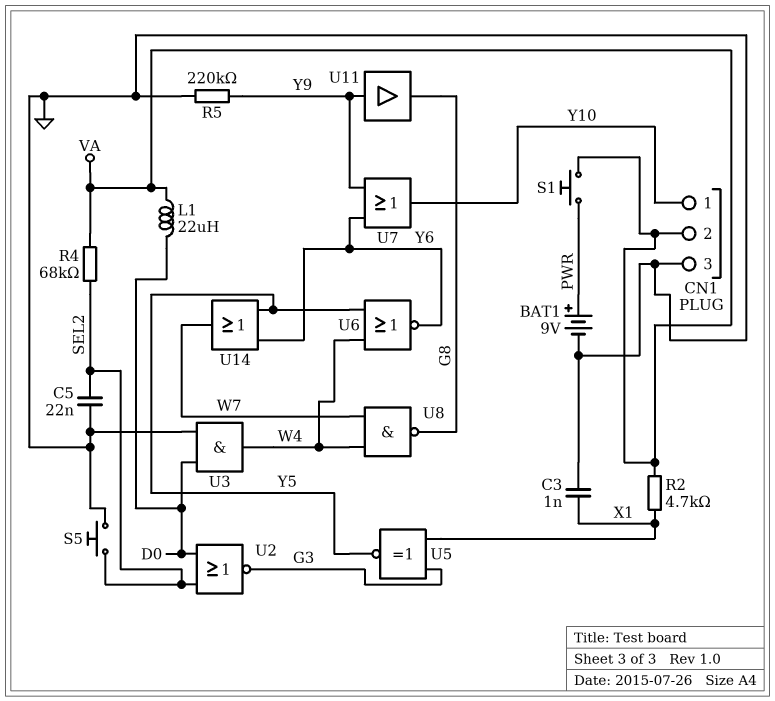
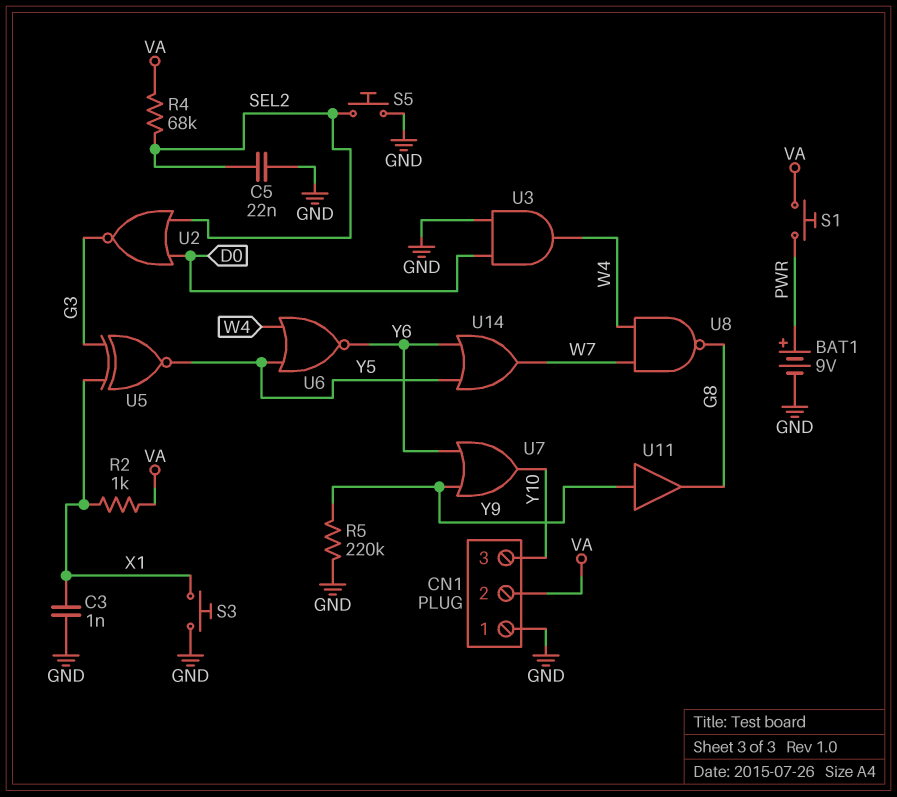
CN1 pin 1: Y10 -> GND
CN1 pin 3: GND -> Y10
L1: 22uH (D0, VA) -> none
R2: 4.7k (VA, X1) -> 1k (VA, X1)
S3: none -> button (GND, X1)

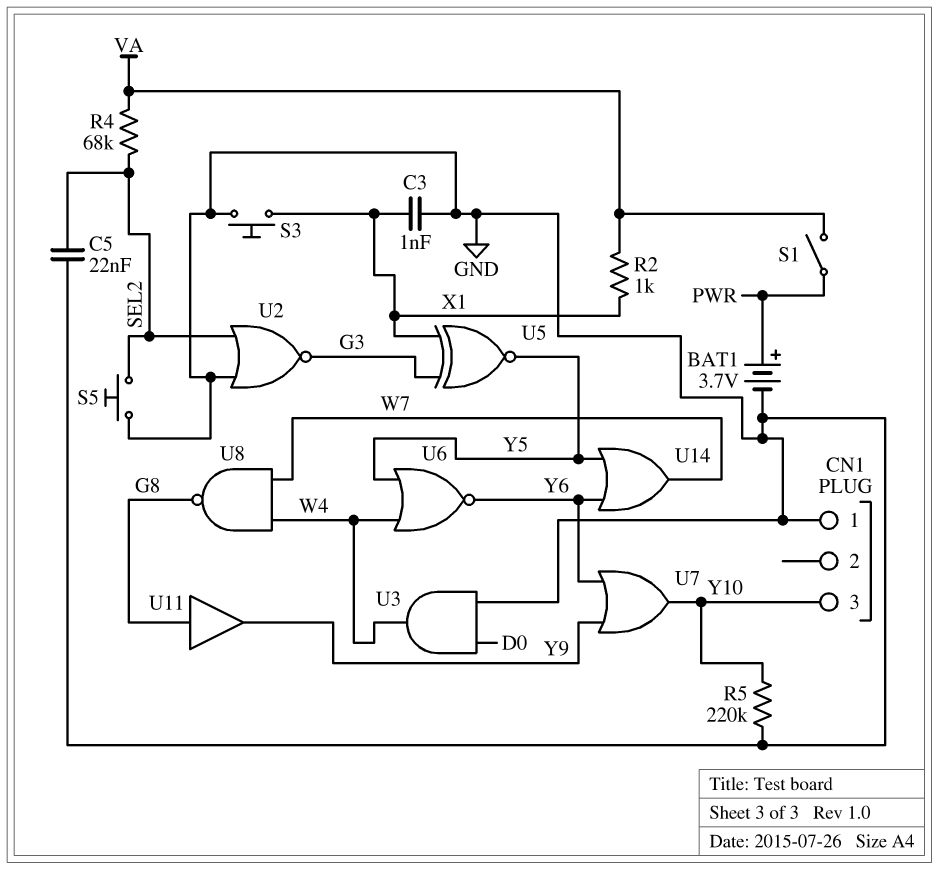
BAT1: 9V (plus PWR, minus GND) -> 3.7V (plus PWR, minus GND)
CN1 pin 2: VA -> none
R5: 220k (GND, Y9) -> 220k (GND, Y10)
S1: button (PWR, VA) -> switch (PWR, VA)
U2: NOR (in D0, in SEL2, out G3) -> NOR (in GND, in SEL2, out G3)
U11: buffer (in Y9, out G8) -> buffer (in G8, out Y9)

